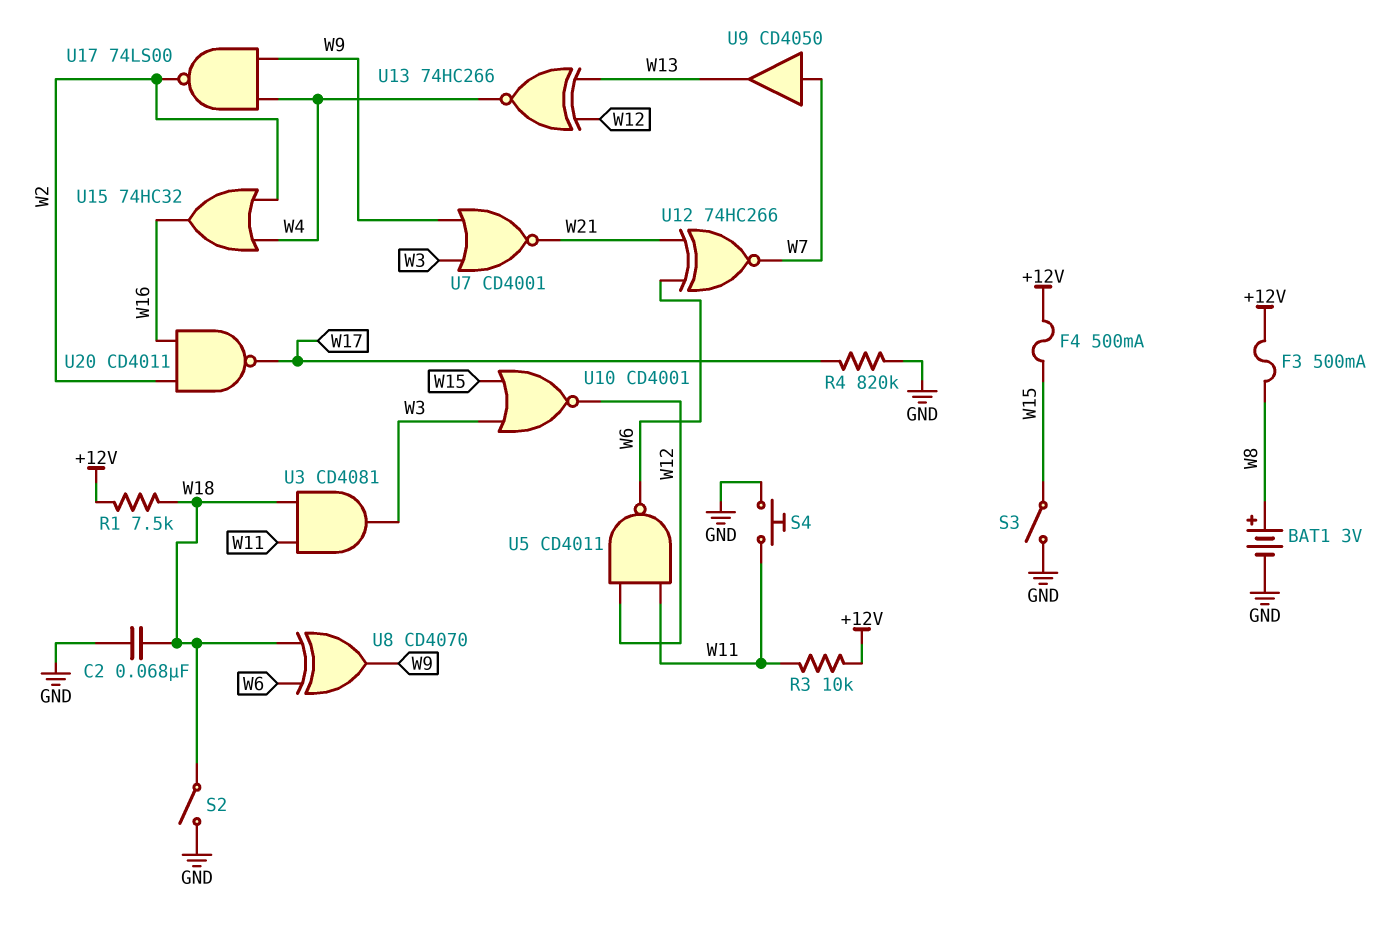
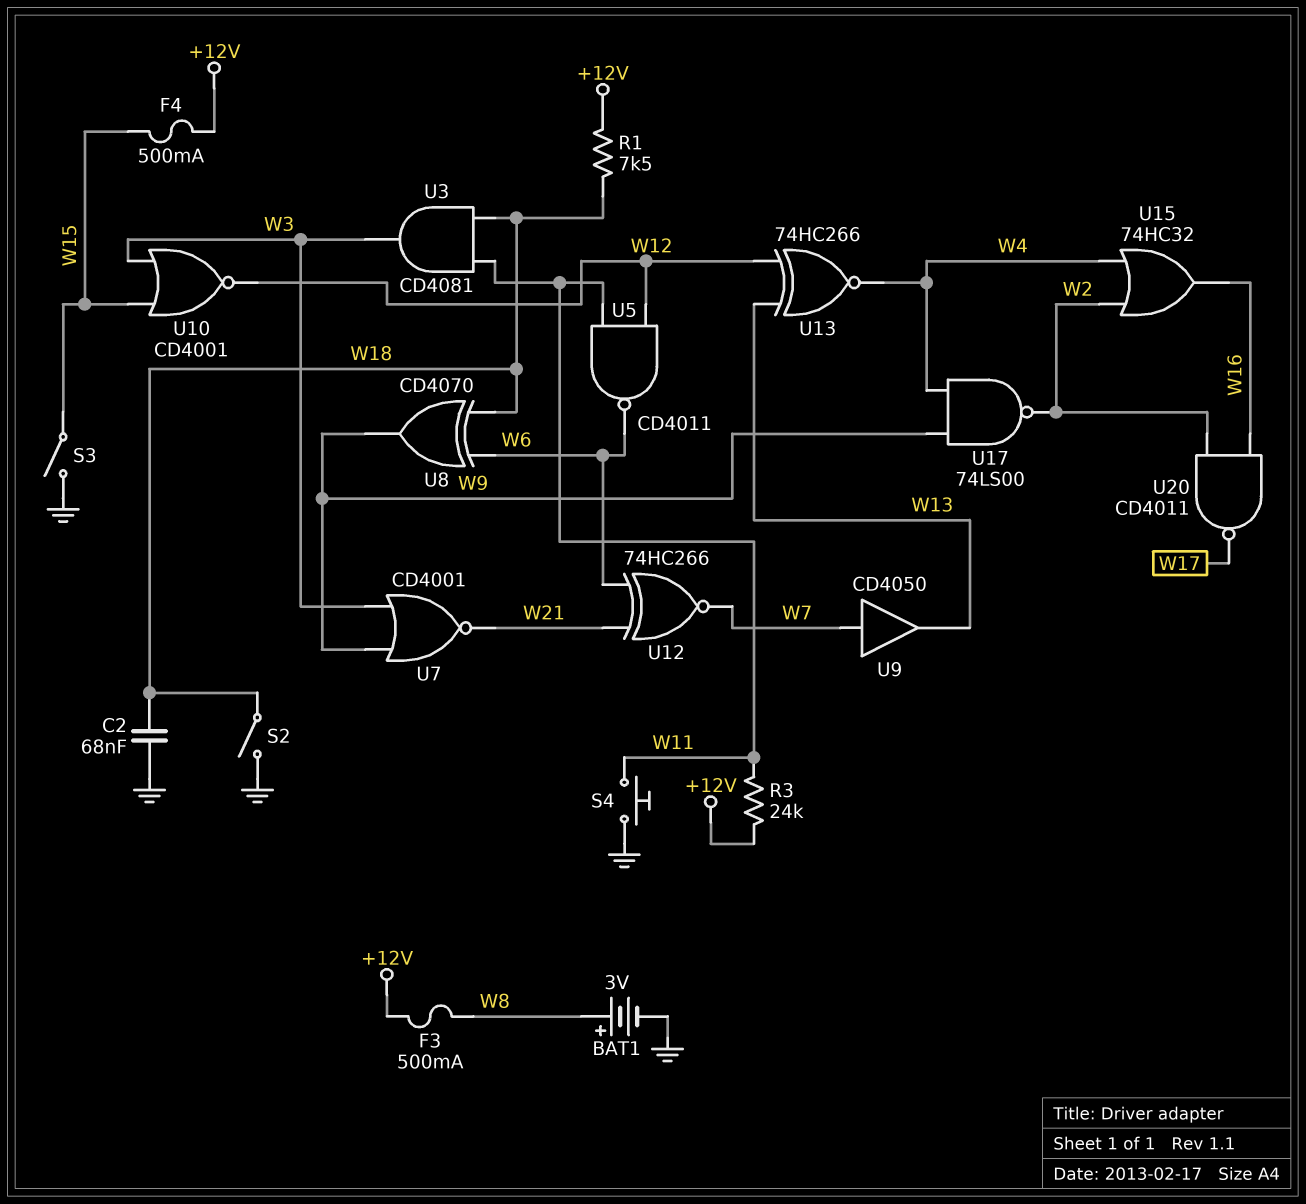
R3: 10k (+12V, W11) -> 24k (+12V, W11)
R4: 820k (GND, W17) -> none

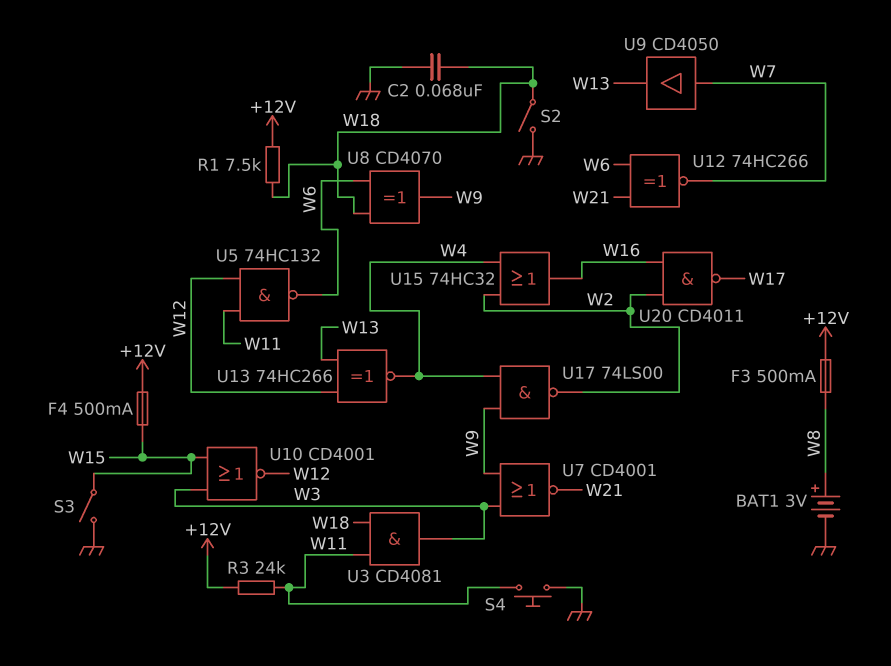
U5: NAND CD4011 (in W11, in W12, out W6) -> NAND 74HC132 (in W11, in W12, out W6)

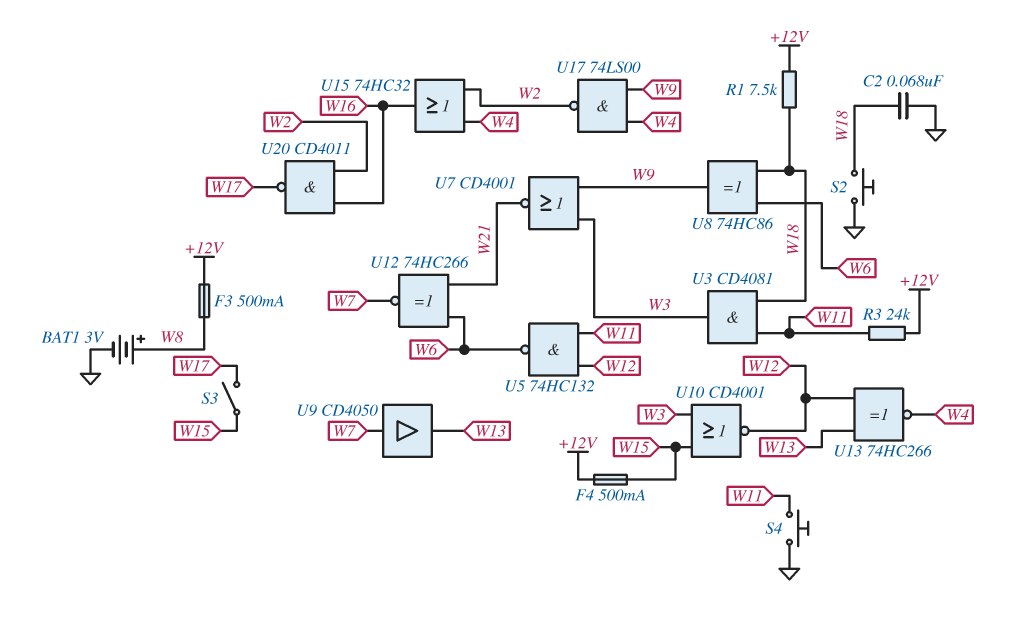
S2: switch (GND, W18) -> button (GND, W18)
S3: switch (GND, W15) -> switch (W15, W17)
U8: XOR CD4070 (in W6, in W18, out W9) -> XOR 74HC86 (in W6, in W18, out W9)

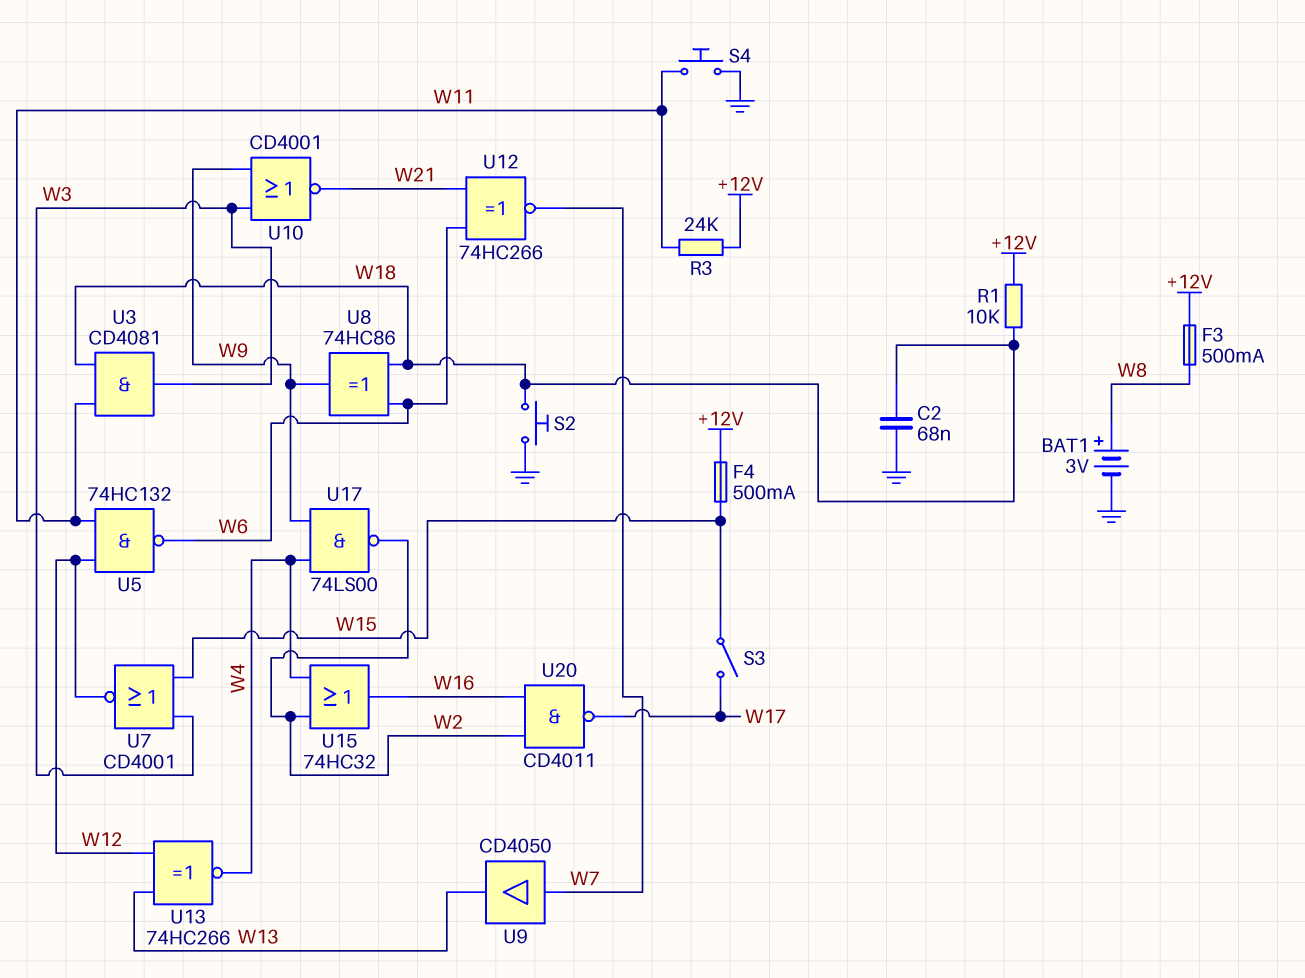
R1: 7.5k (+12V, W18) -> 10k (+12V, W18)
U7: NOR CD4001 (in W3, in W9, out W21) -> NOR CD4001 (in W3, in W15, out W12)
U10: NOR CD4001 (in W3, in W15, out W12) -> NOR CD4001 (in W3, in W9, out W21)

